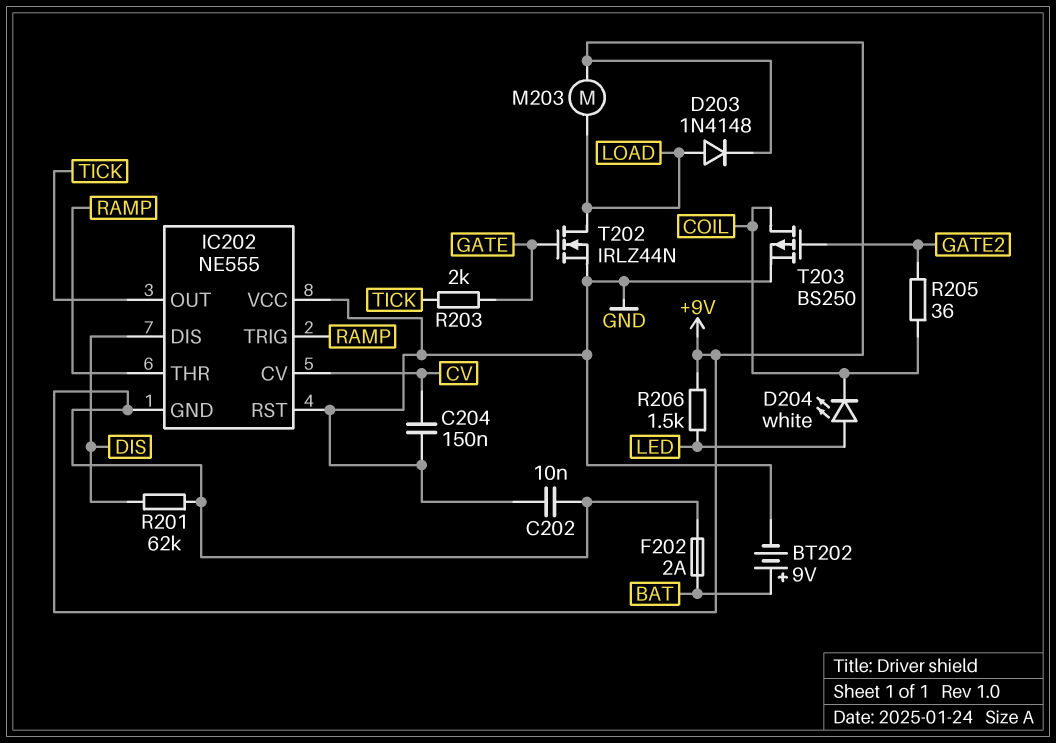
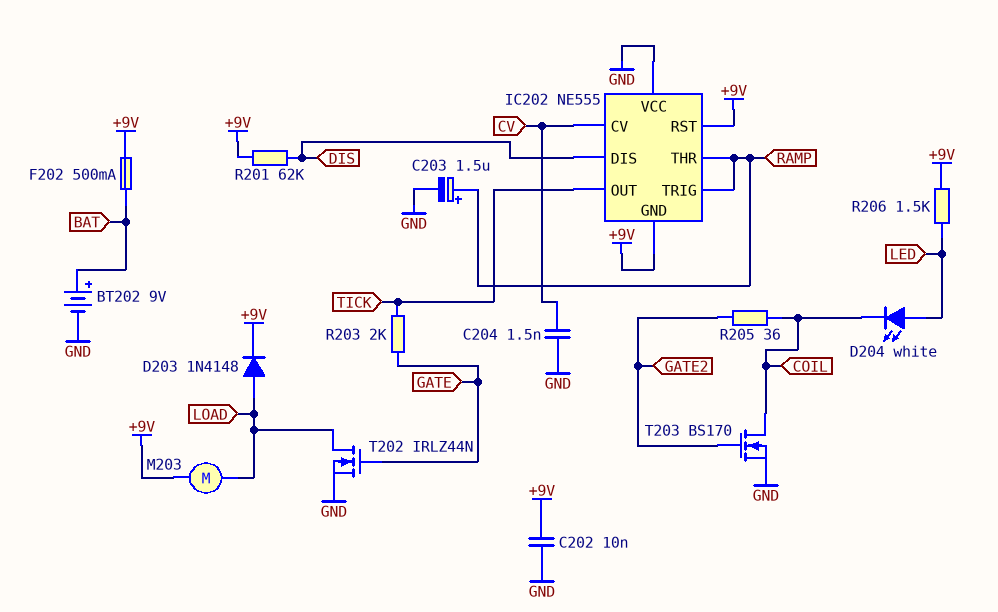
C203: none -> 1.5uF (plus RAMP, minus GND)
C204: 150nF (CV, GND) -> 1.5nF (CV, GND)
F202: 2A (+9V, BAT) -> 500mA (+9V, BAT)
IC202 pin RST: GND -> +9V
T203: PMOS BS250 (G GATE2, D COIL, S GND) -> NMOS BS170 (G GATE2, D COIL, S GND)

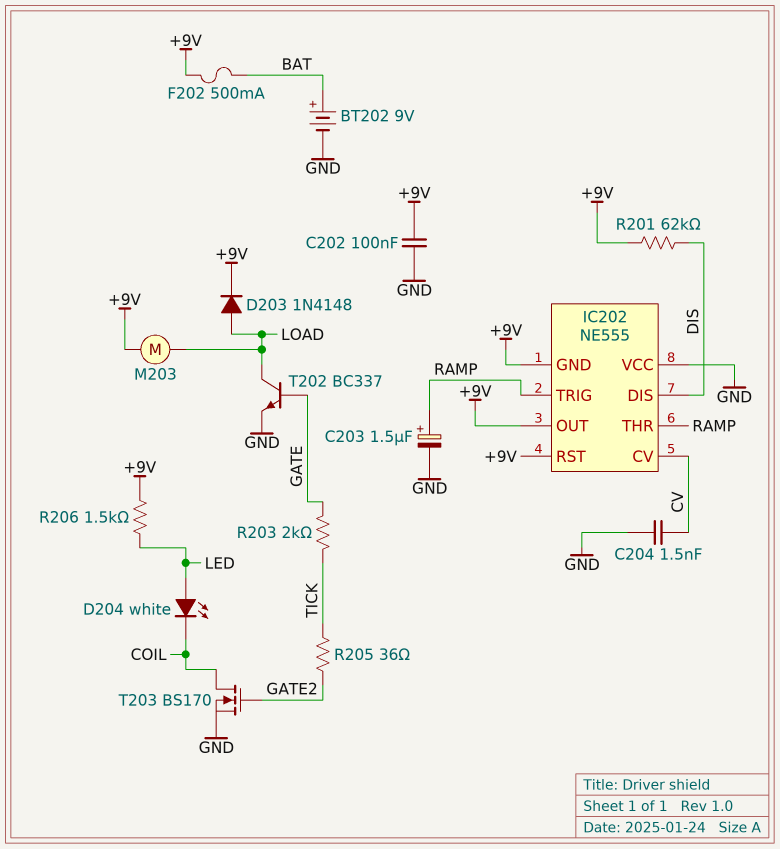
C202: 10nF (+9V, GND) -> 100nF (+9V, GND)
IC202 pin OUT: TICK -> +9V
R205: 36 (COIL, GATE2) -> 36 (GATE2, TICK)
T202: NMOS IRLZ44N (G GATE, D LOAD, S GND) -> NPN BC337 (B GATE, C LOAD, E GND)

